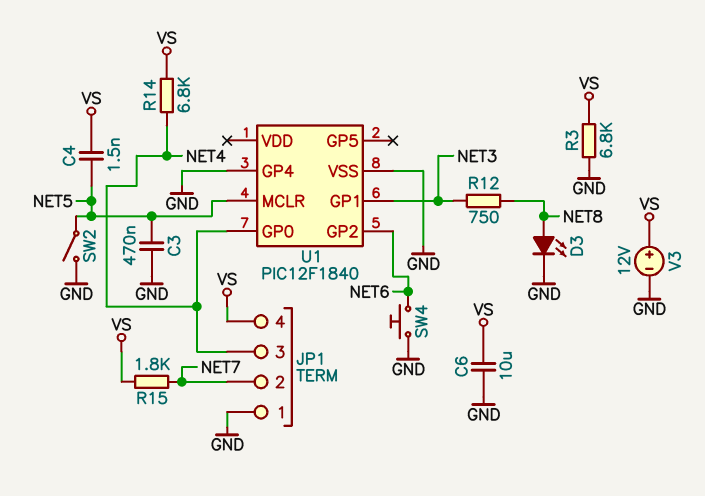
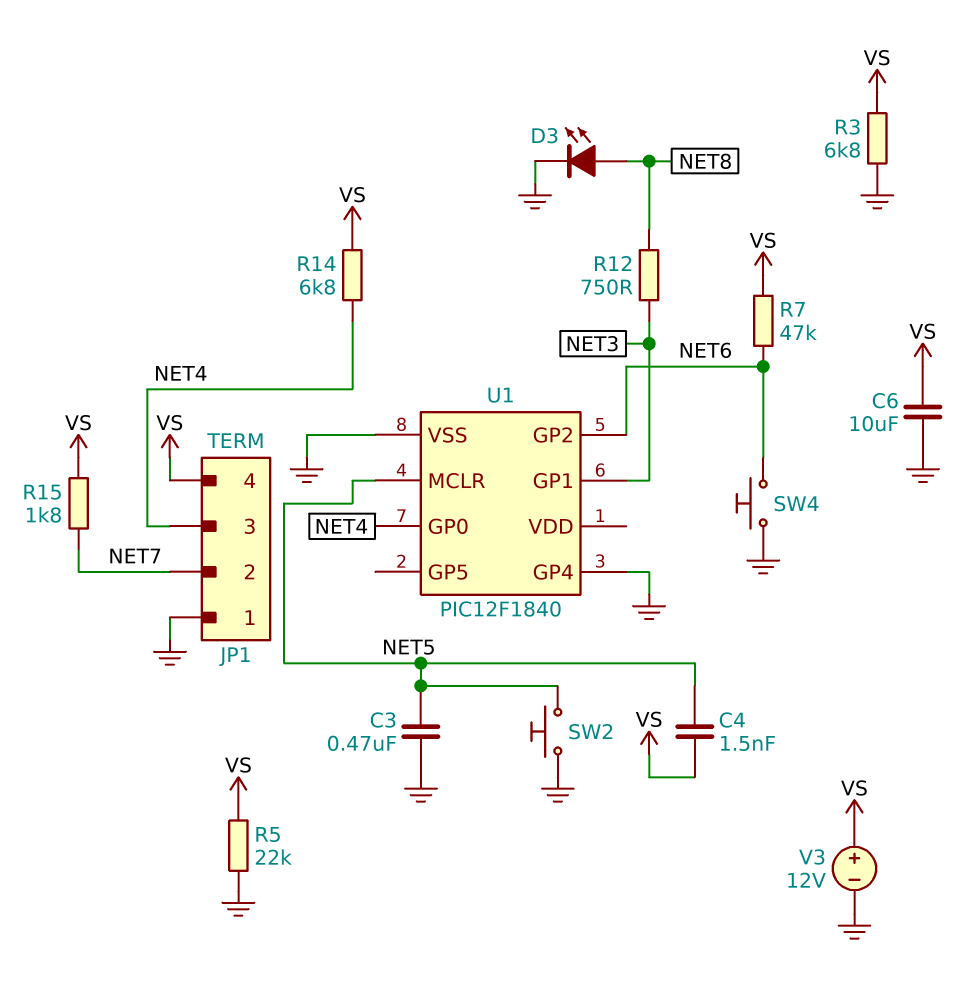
R5: none -> 22k (GND, VS)
R7: none -> 47k (NET6, VS)
SW2: switch (GND, NET5) -> button (GND, NET5)

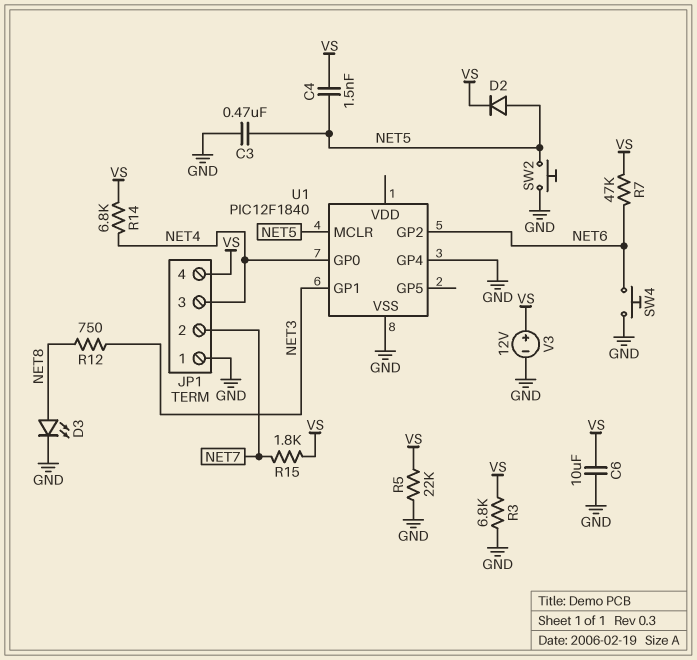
D2: none -> diode (A NET5, K VS)

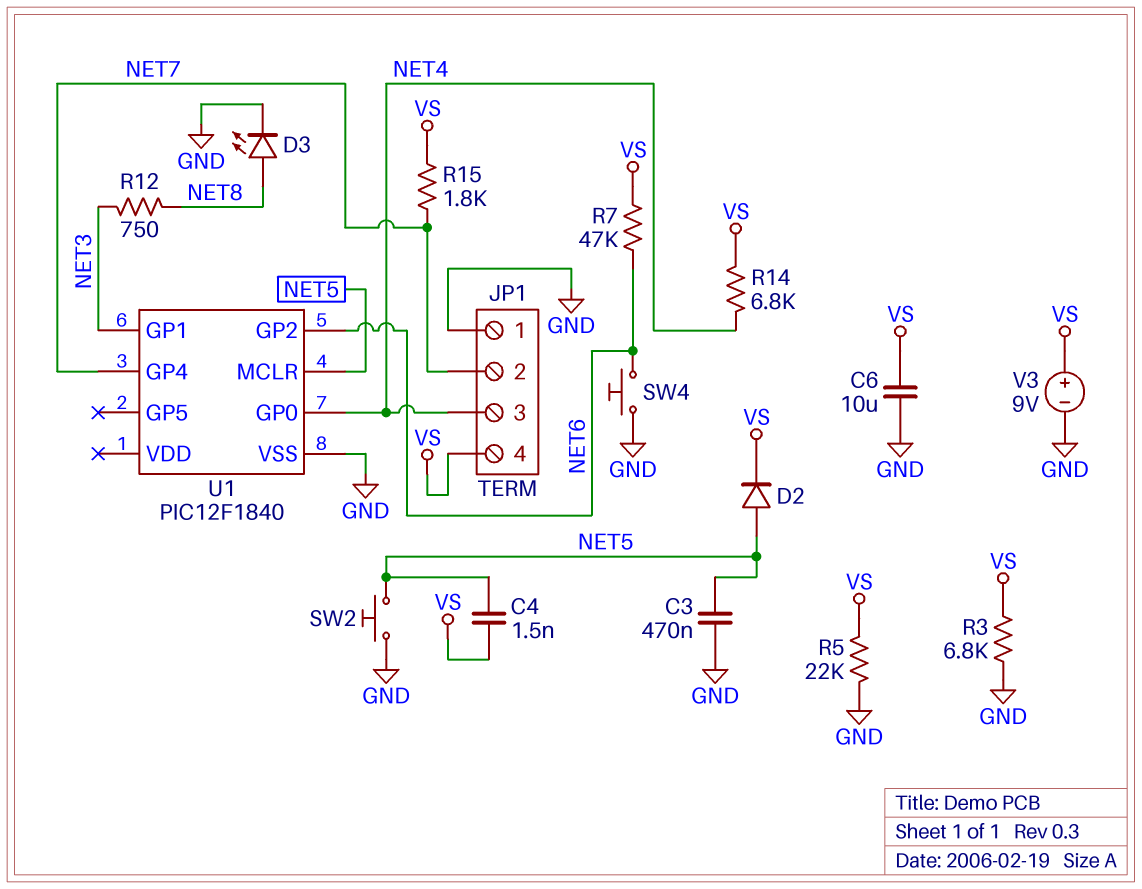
U1 pin GP4: GND -> NET7
V3: 12V (plus VS, minus GND) -> 9V (plus VS, minus GND)

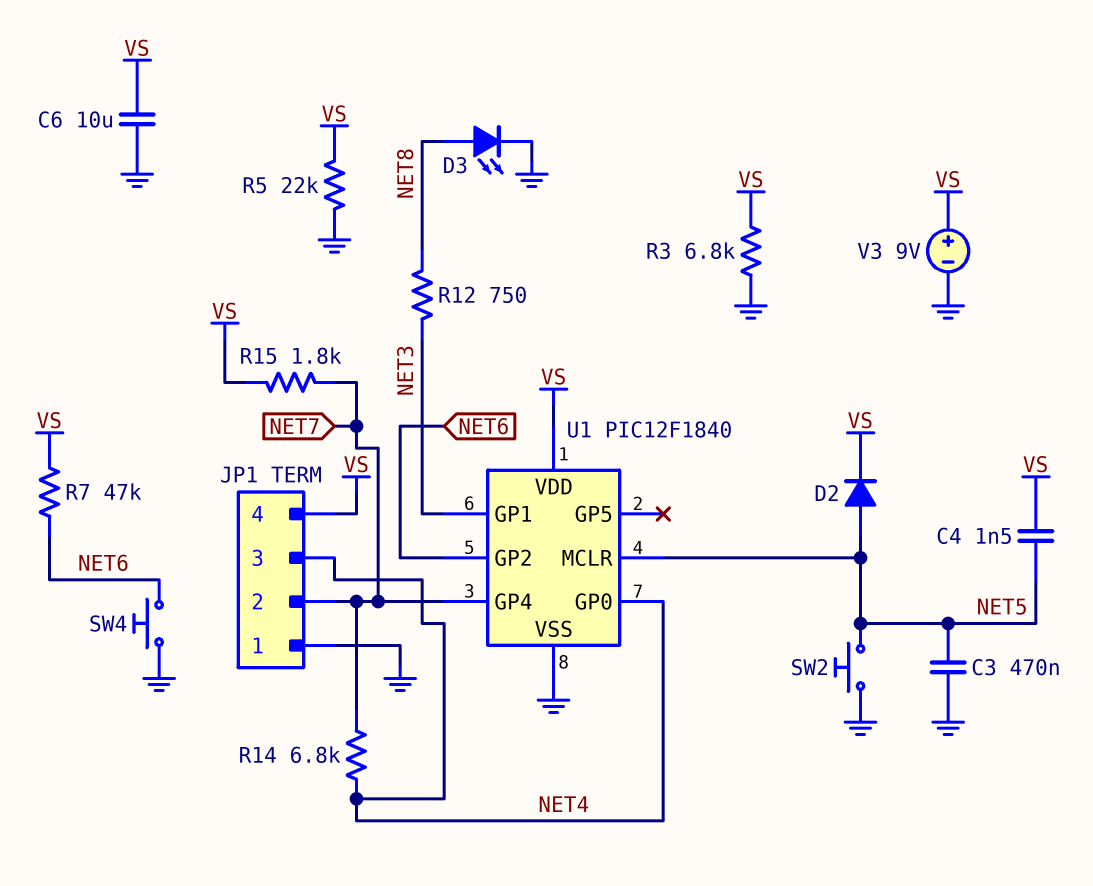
R14: 6.8k (NET4, VS) -> 6.8k (NET4, NET7)
U1 pin VDD: none -> VS

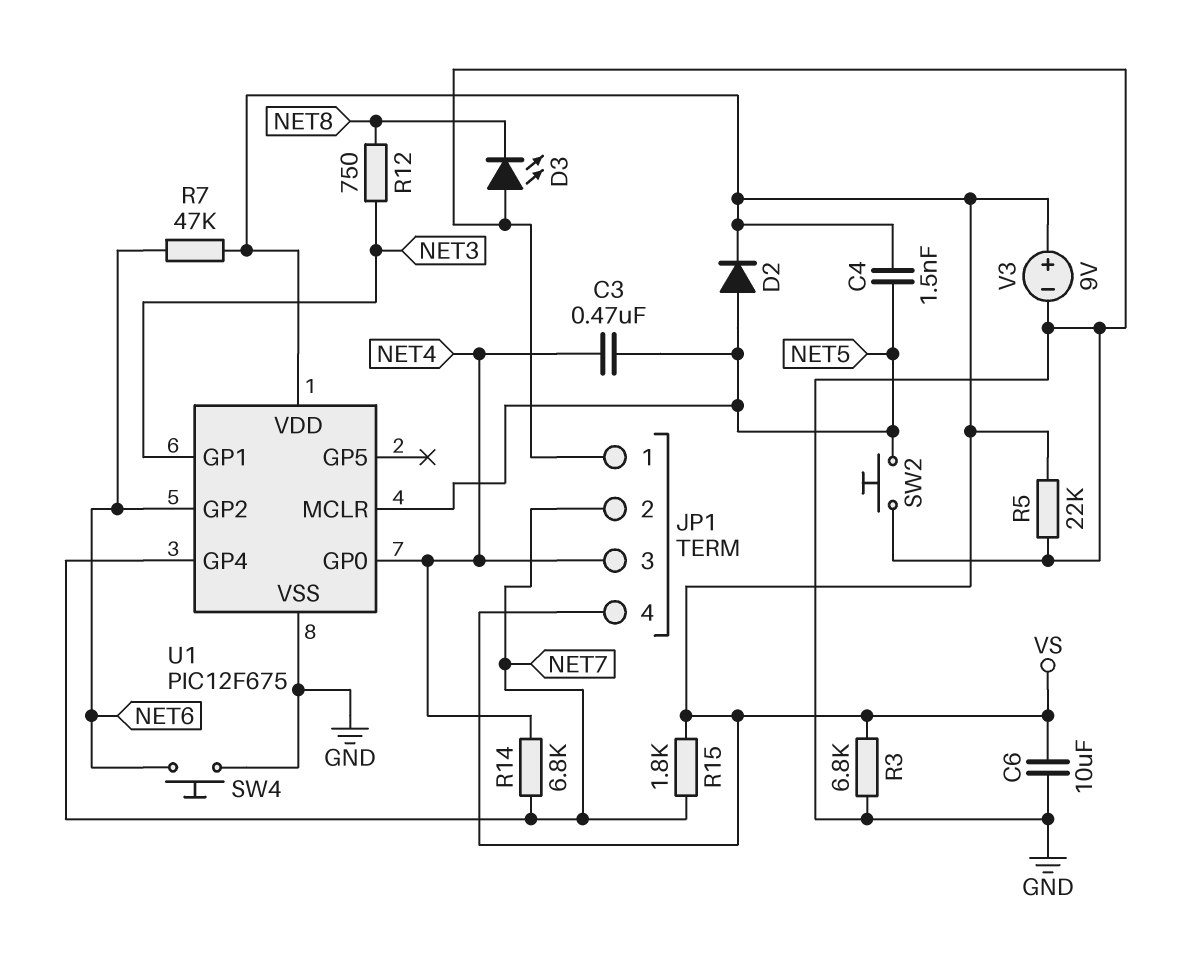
C3: 470nF (GND, NET5) -> 470nF (NET4, NET5)
D3: LED (A NET8, K GND) -> LED (A GND, K NET8)
U1: PIC12F1840 -> PIC12F675

